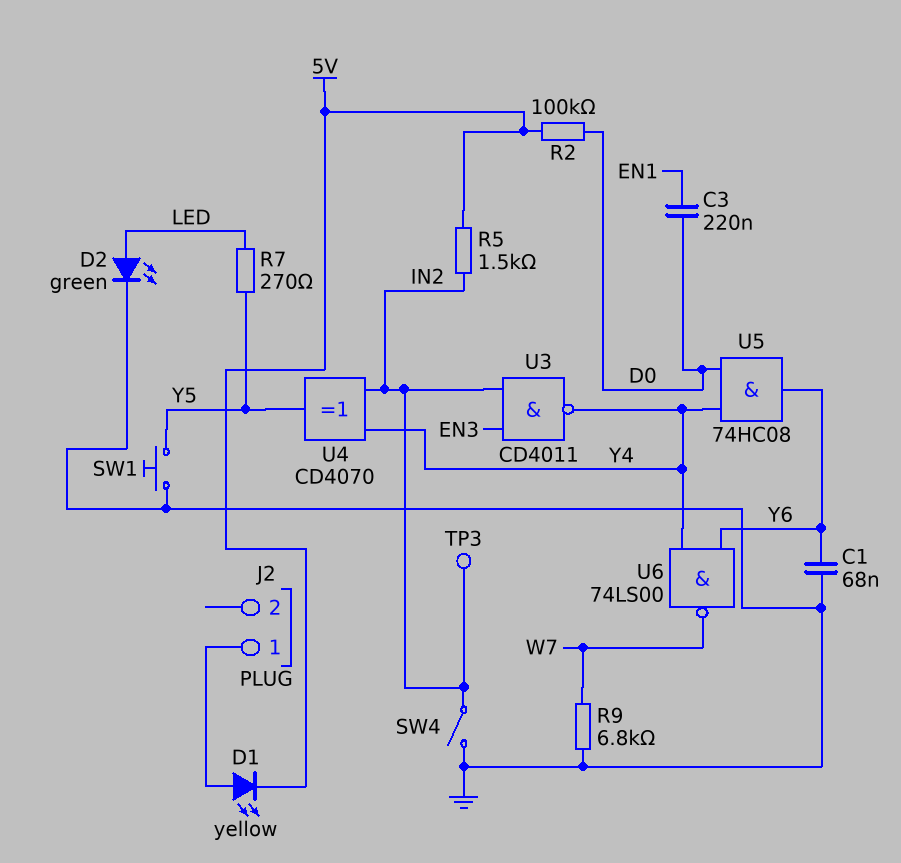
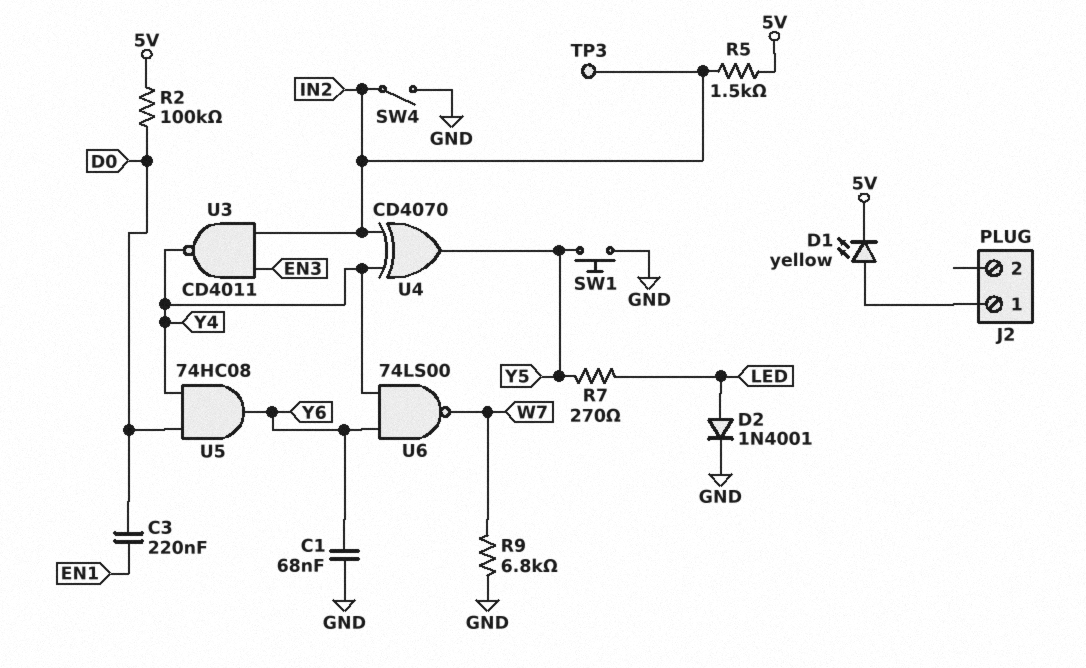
D2: LED green (A LED, K GND) -> diode 1N4001 (A LED, K GND)

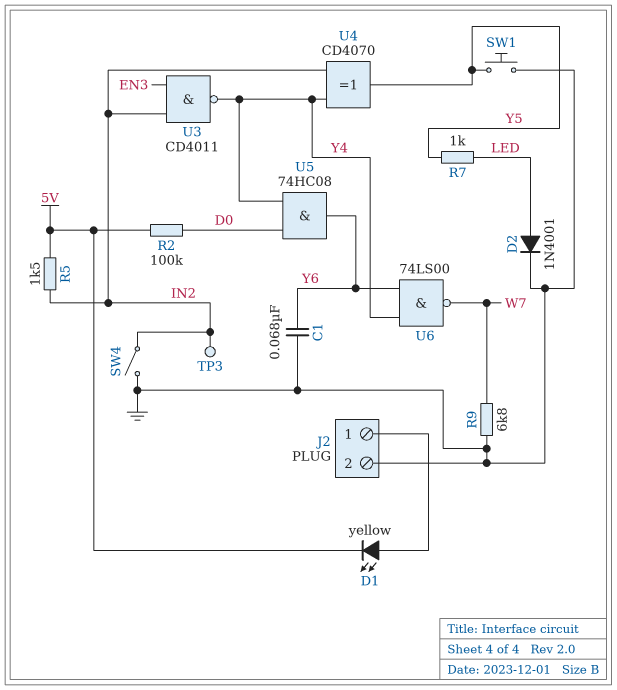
C3: 220nF (D0, EN1) -> none
J2 pin 2: none -> GND
R7: 270 (LED, Y5) -> 1k (LED, Y5)

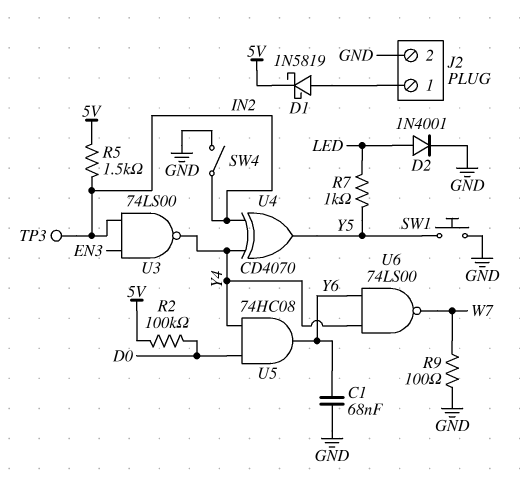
D1: LED yellow (A J2/1, K 5V) -> schottky 1N5819 (A J2/1, K 5V)
R9: 6.8k (GND, W7) -> 100 (GND, W7)
U3: NAND CD4011 (in EN3, in IN2, out Y4) -> NAND 74LS00 (in EN3, in IN2, out Y4)

